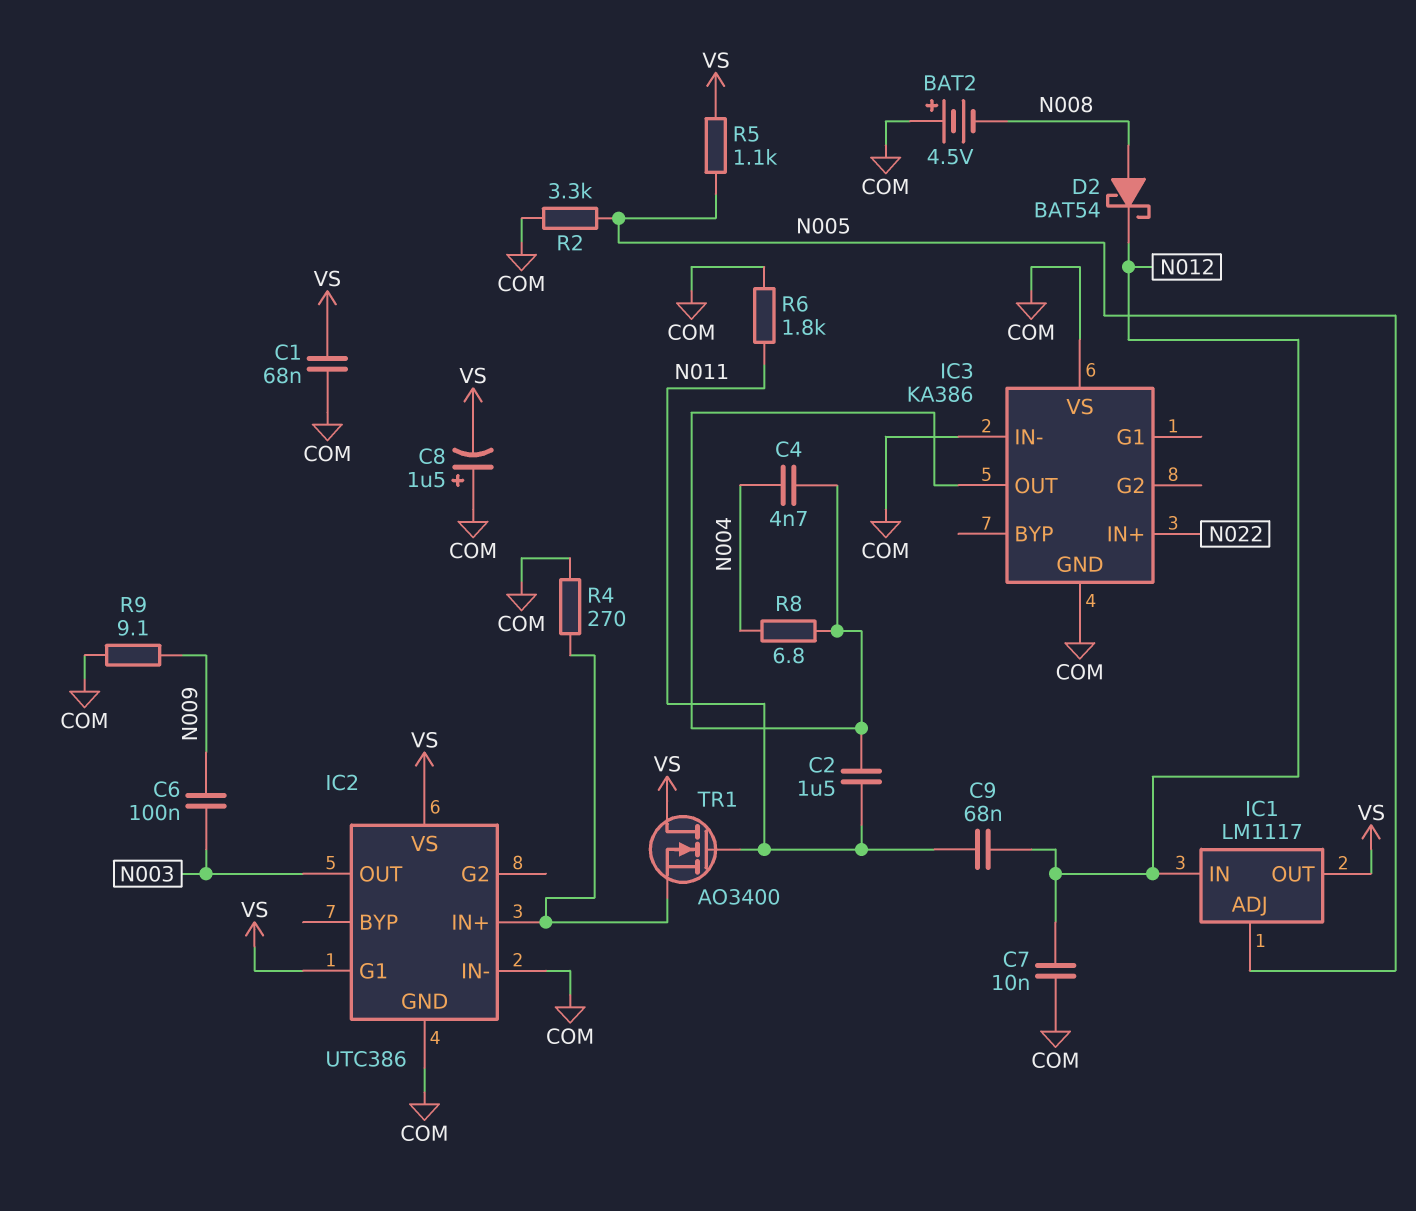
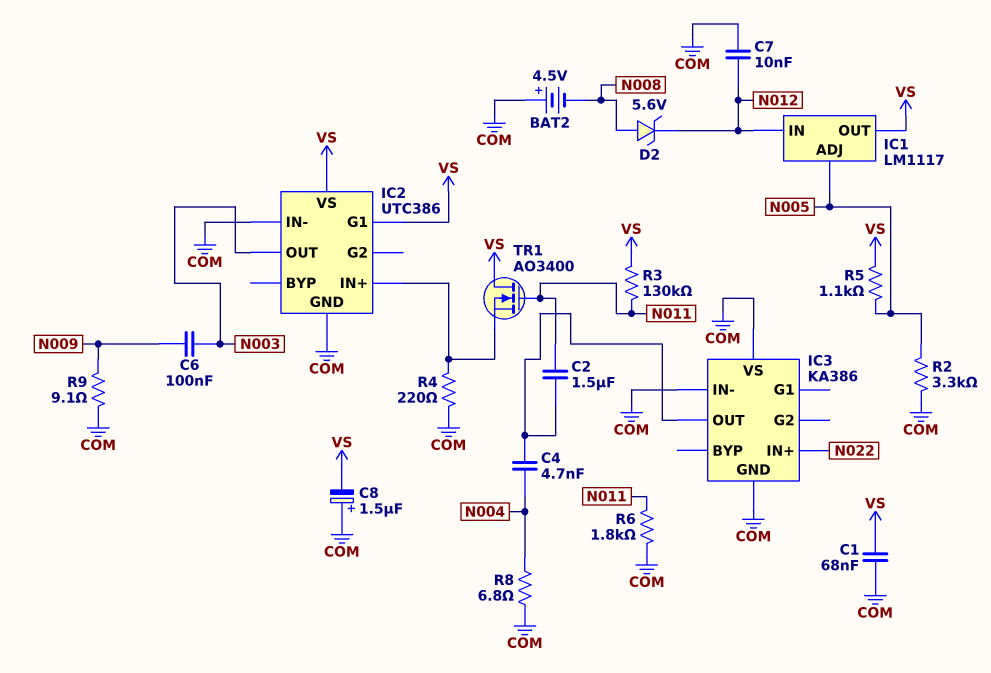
C9: 68nF (N011, N012) -> none
D2: schottky BAT54 (A N008, K N012) -> zener 5.6V (A N008, K N012)
R3: none -> 130k (N011, VS)
R4: 270 (COM, IC2/IN+) -> 220 (COM, IC2/IN+)
R8: 6.8 (IC3/OUT, N004) -> 6.8 (COM, N004)

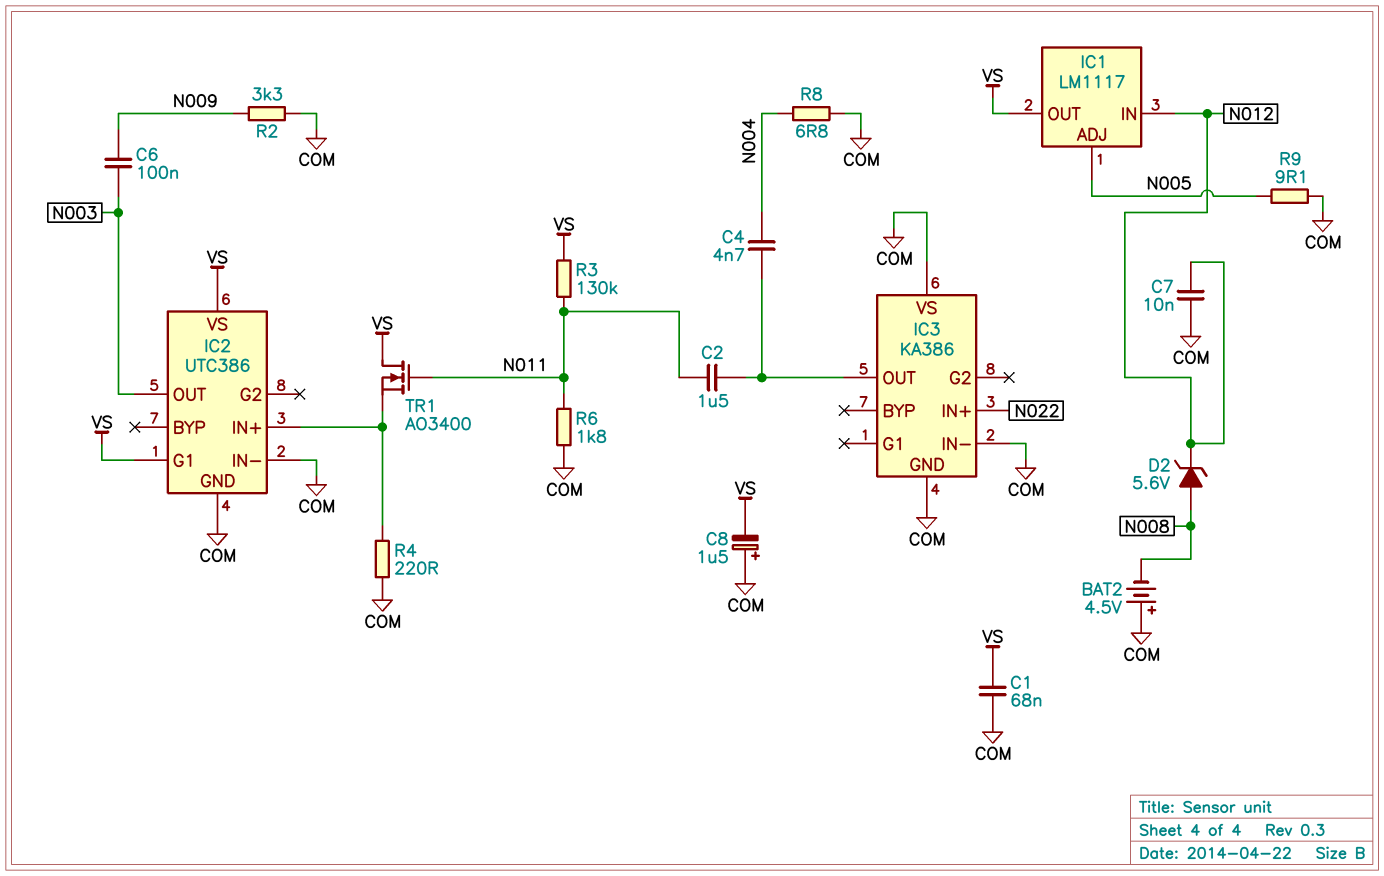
R2: 3.3k (COM, N005) -> 3.3k (COM, N009)
R5: 1.1k (N005, VS) -> none
R9: 9.1 (COM, N009) -> 9.1 (COM, N005)

